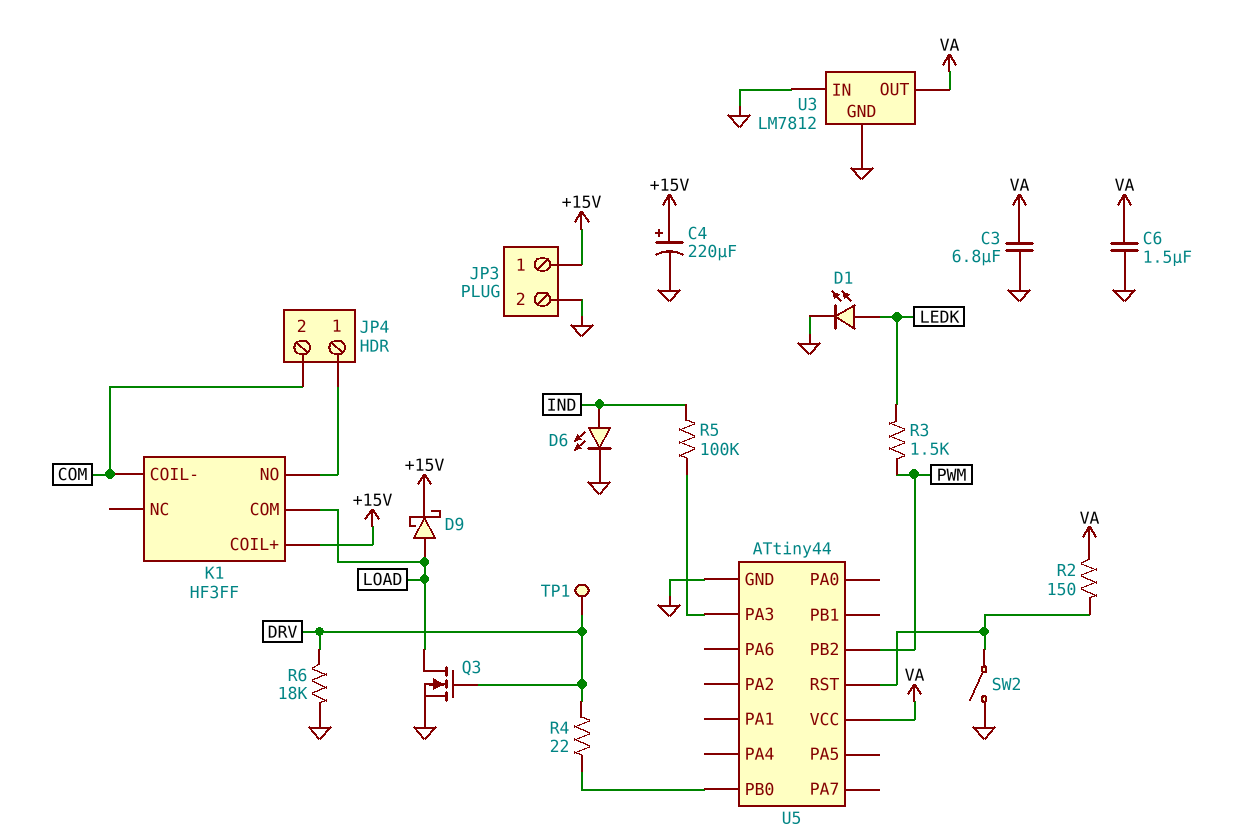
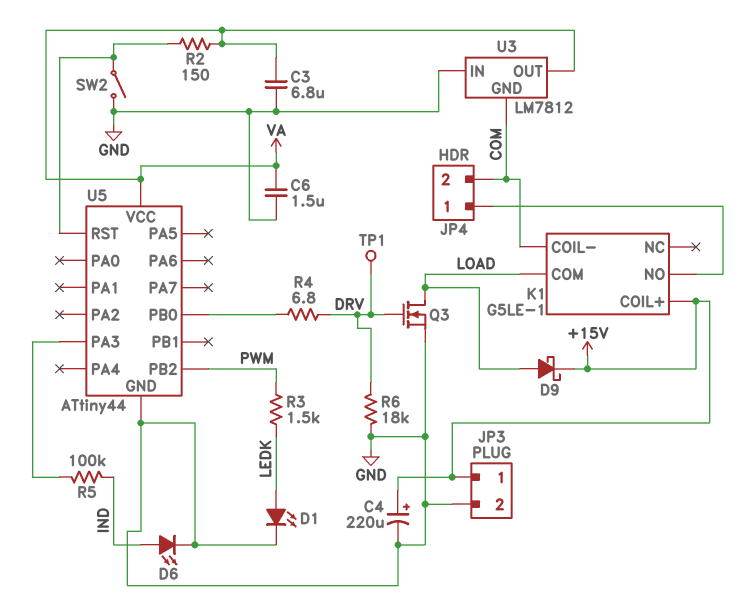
K1: HF3FF -> G5LE-1
R4: 22 (DRV, U5/PB0) -> 6.8 (DRV, U5/PB0)
U3 pin GND: GND -> COM

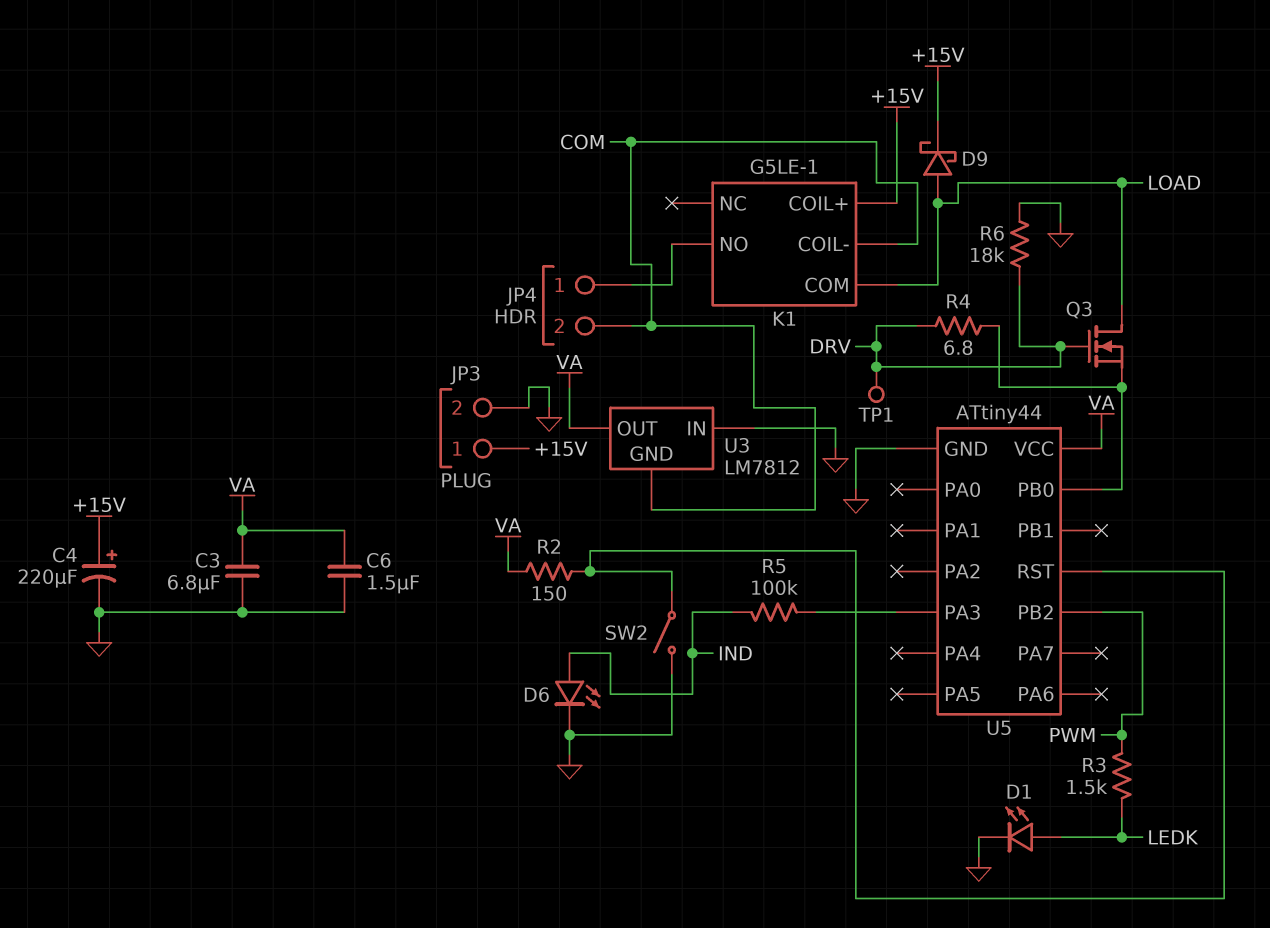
Q3: NMOS (G DRV, D LOAD, S GND) -> NMOS (G DRV, D LOAD, S U5/PB0)

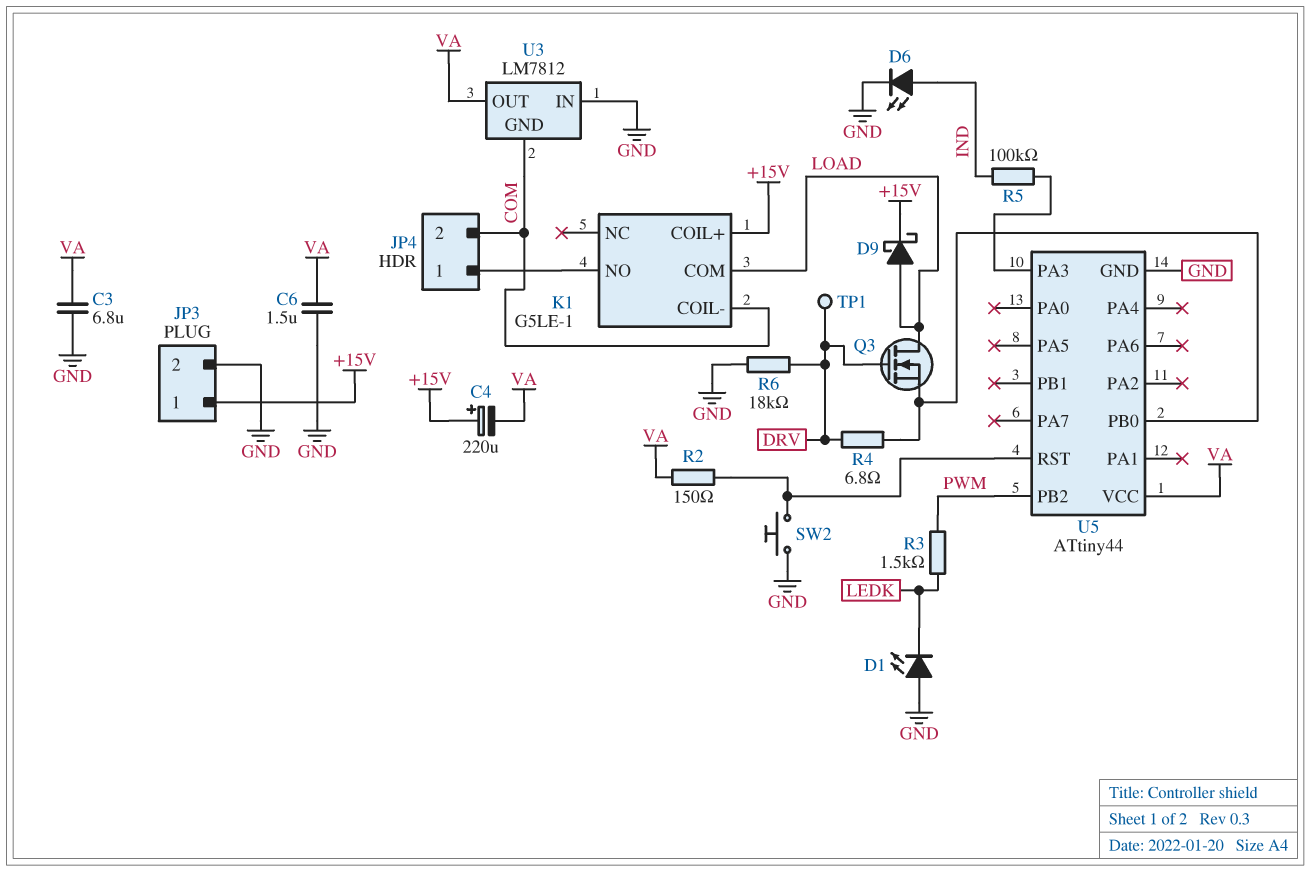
C4: 220uF (plus +15V, minus GND) -> 220uF (plus +15V, minus VA)
D1: LED (A LEDK, K GND) -> LED (A GND, K LEDK)
SW2: switch (GND, U5/RST) -> button (GND, U5/RST)

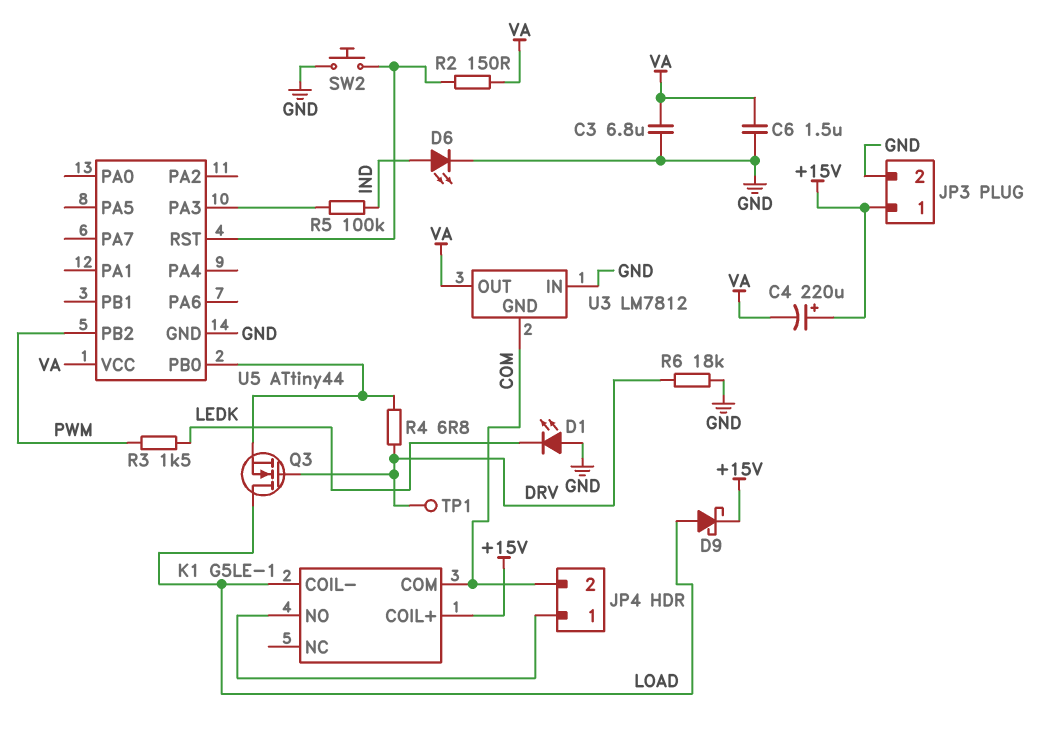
K1 pin COIL-: COM -> LOAD
K1 pin COM: LOAD -> COM

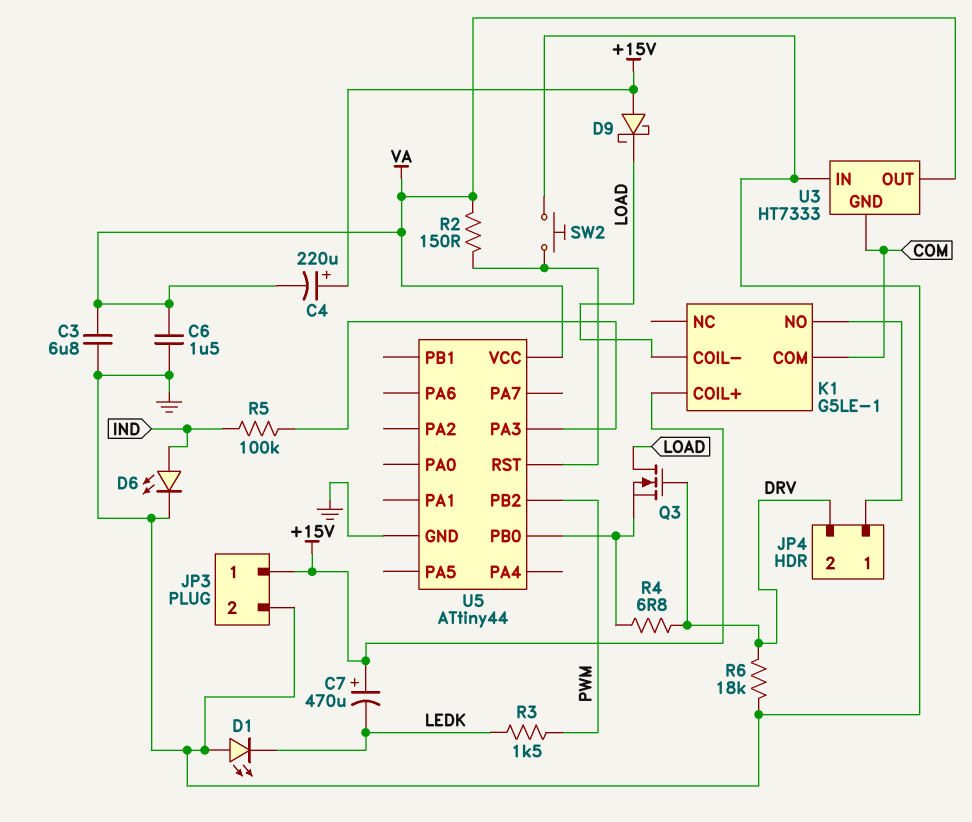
C7: none -> 470uF (plus +15V, minus LEDK)
D9: schottky (A LOAD, K +15V) -> schottky (A +15V, K LOAD)
JP4 pin 2: COM -> DRV
TP1: test point (DRV) -> none
U3: LM7812 -> HT7333

